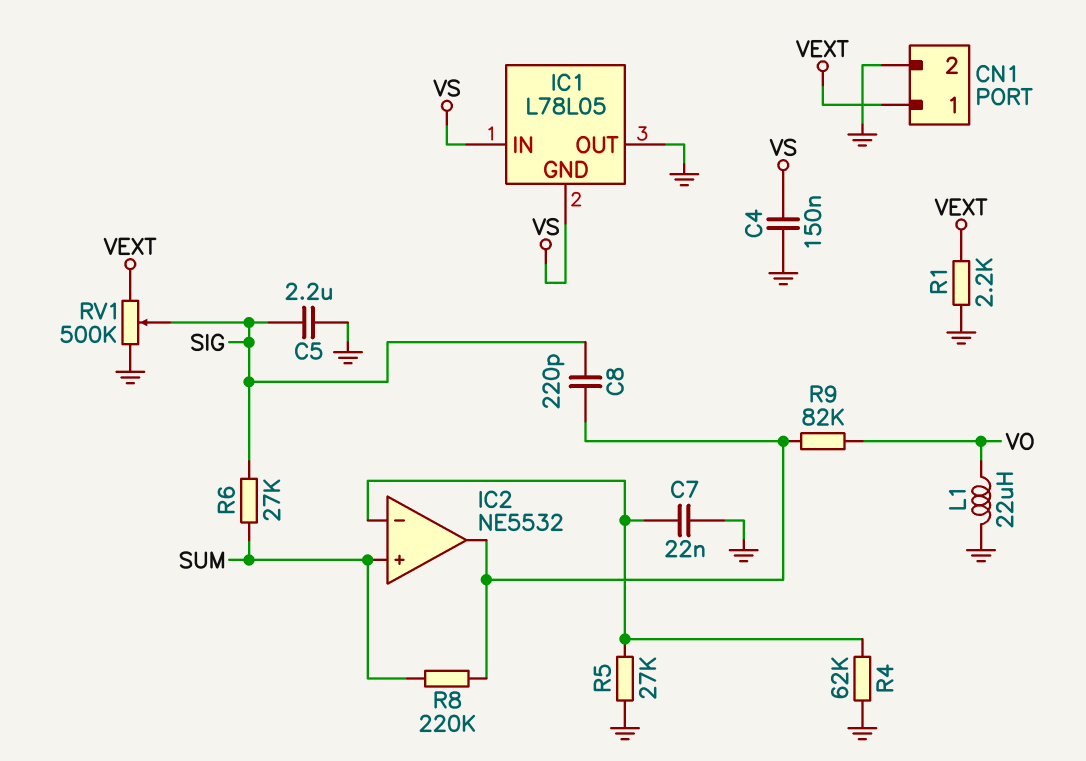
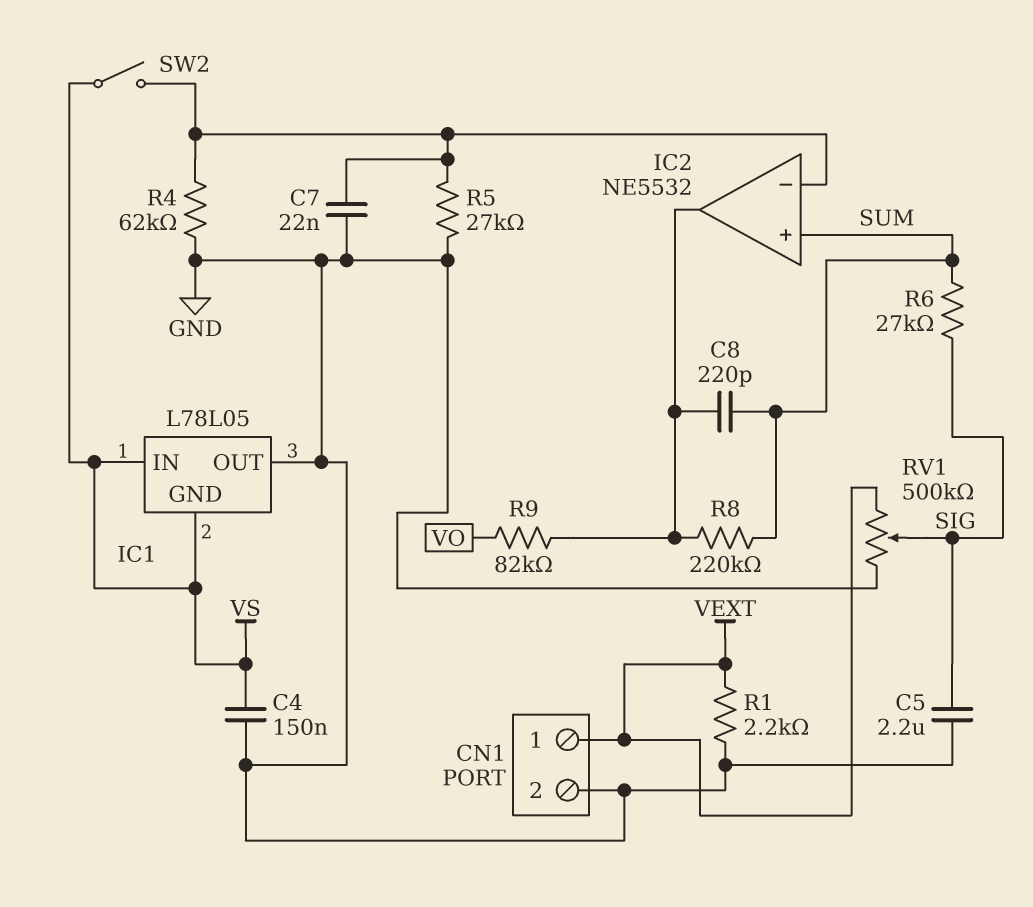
C8: 220pF (IC2/out, SIG) -> 220pF (IC2/out, SUM)
L1: 22uH (GND, VO) -> none
SW2: none -> switch (IC2/in-, VS)

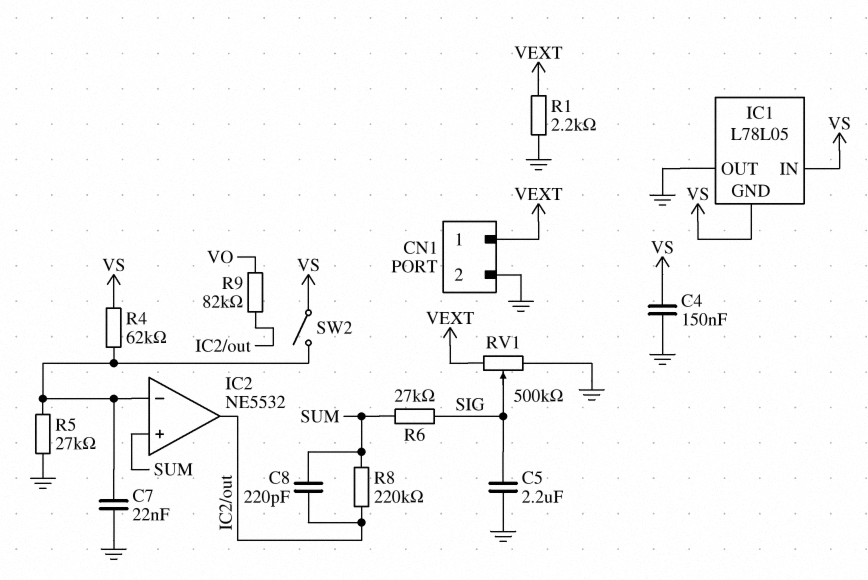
R4: 62k (GND, IC2/in-) -> 62k (IC2/in-, VS)

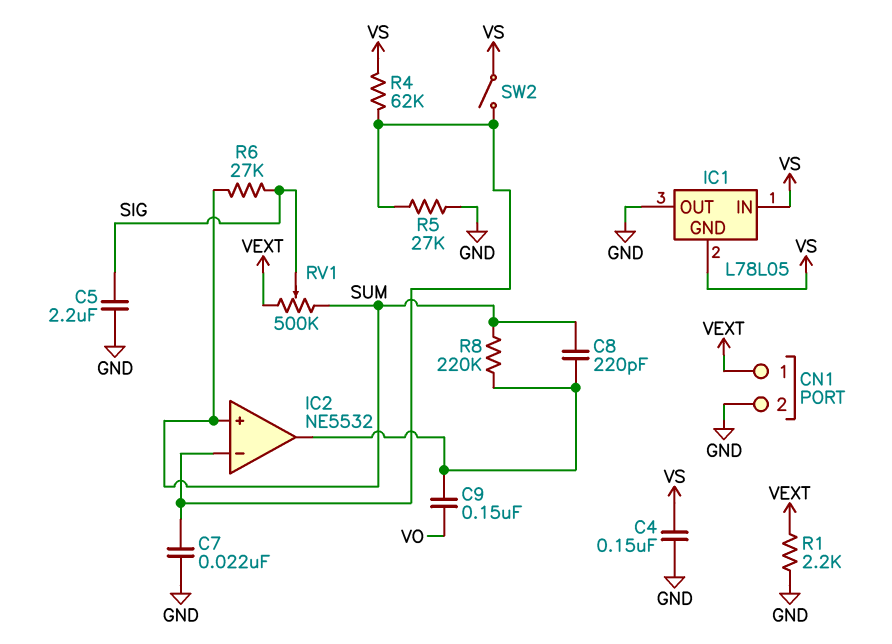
C9: none -> 150nF (IC2/out, VO)
R9: 82k (IC2/out, VO) -> none
RV1: 500k (GND, VEXT, wiper SIG) -> 500k (SUM, VEXT, wiper SIG)

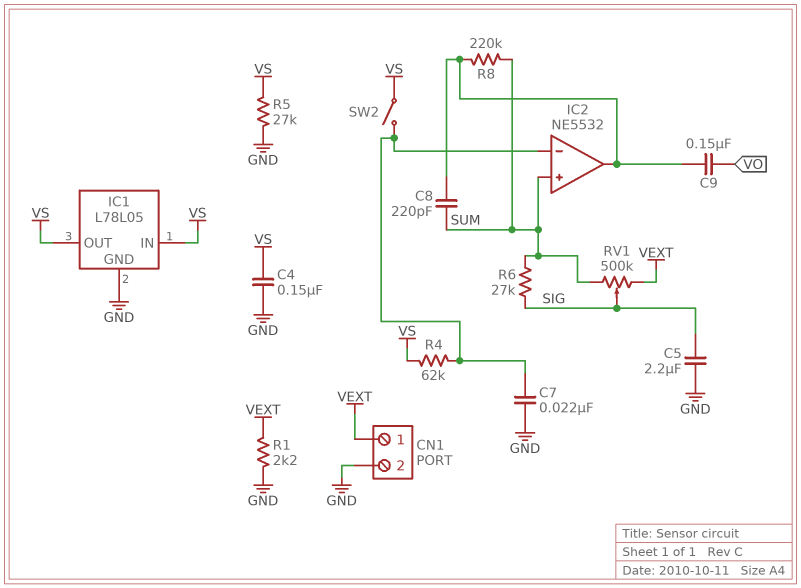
IC1 pin GND: VS -> GND
IC1 pin OUT: GND -> VS
R5: 27k (GND, IC2/in-) -> 27k (GND, VS)

